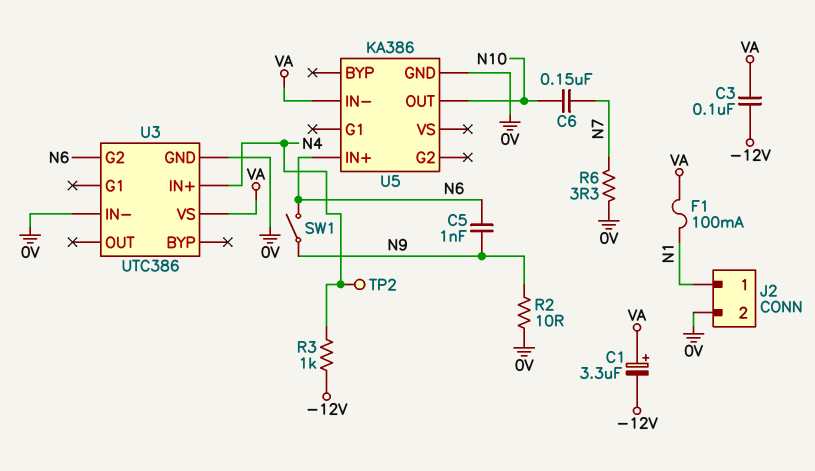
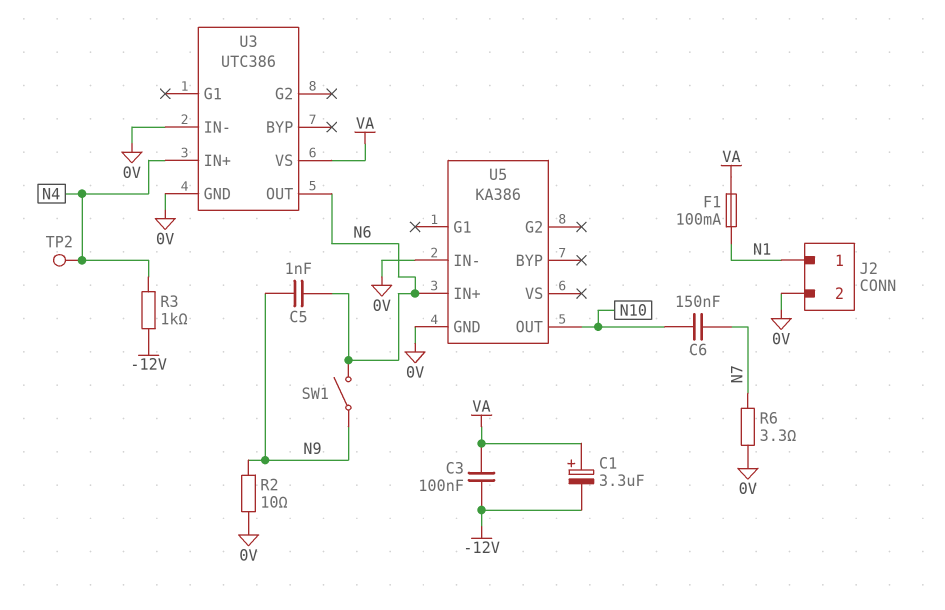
U3 pin G2: N6 -> none
U3 pin OUT: none -> N6
U5 pin IN-: VA -> 0V

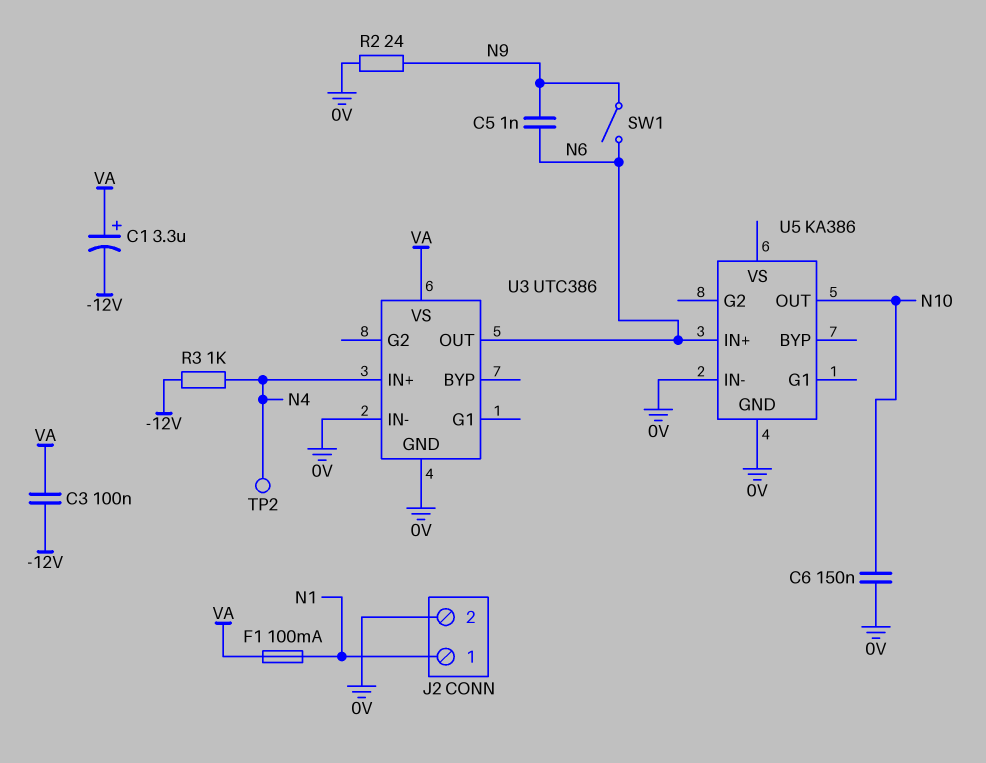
C6: 150nF (N7, N10) -> 150nF (0V, N10)
R2: 10 (0V, N9) -> 24 (0V, N9)
R6: 3.3 (0V, N7) -> none

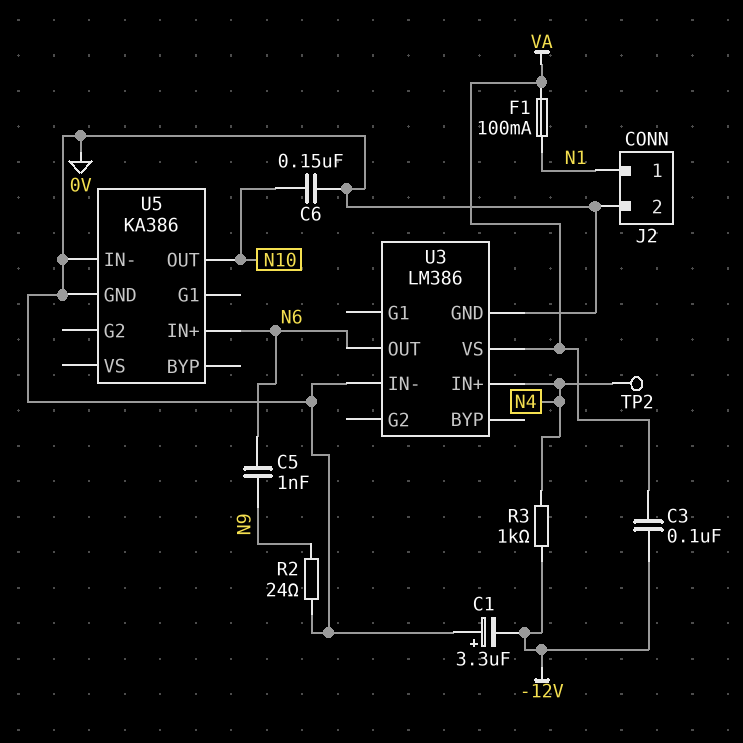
C1: 3.3uF (plus VA, minus -12V) -> 3.3uF (plus 0V, minus -12V)
SW1: switch (N6, N9) -> none
U3: UTC386 -> LM386

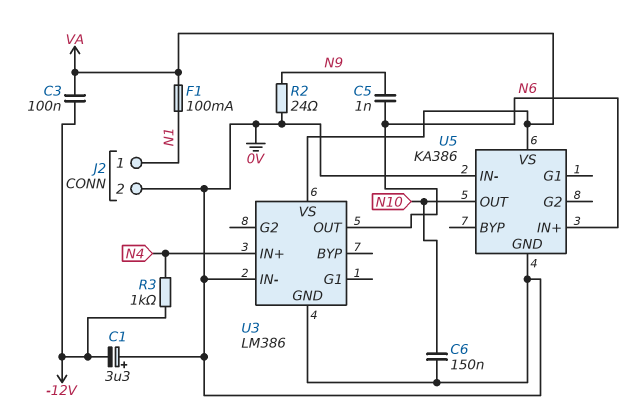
TP2: test point (N4) -> none
U5 pin VS: none -> VA

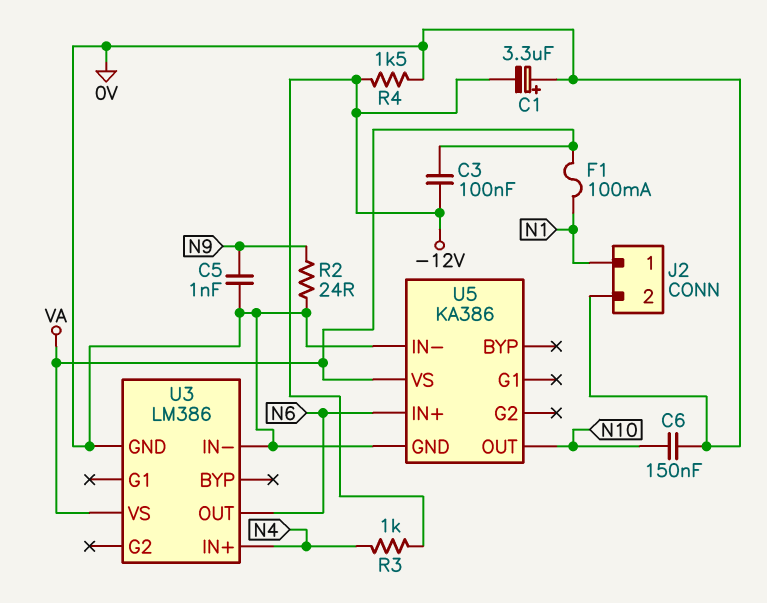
C5: 1nF (N6, N9) -> 1nF (0V, N9)
R4: none -> 1.5k (-12V, 0V)

